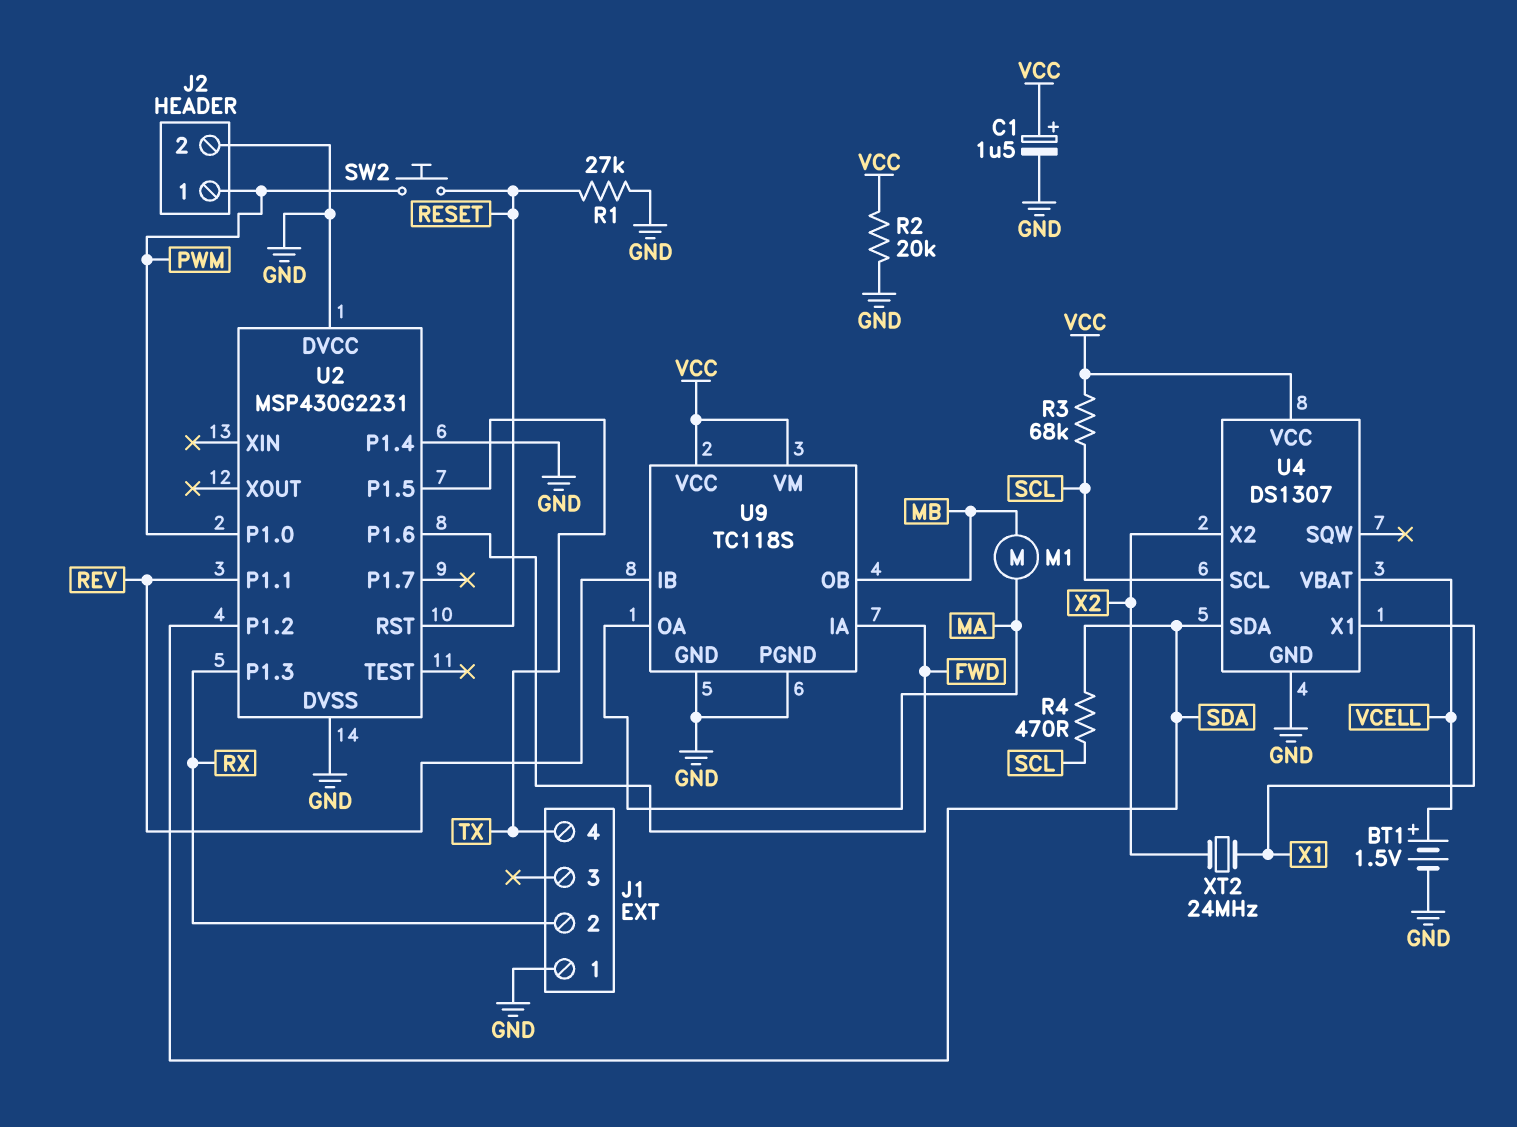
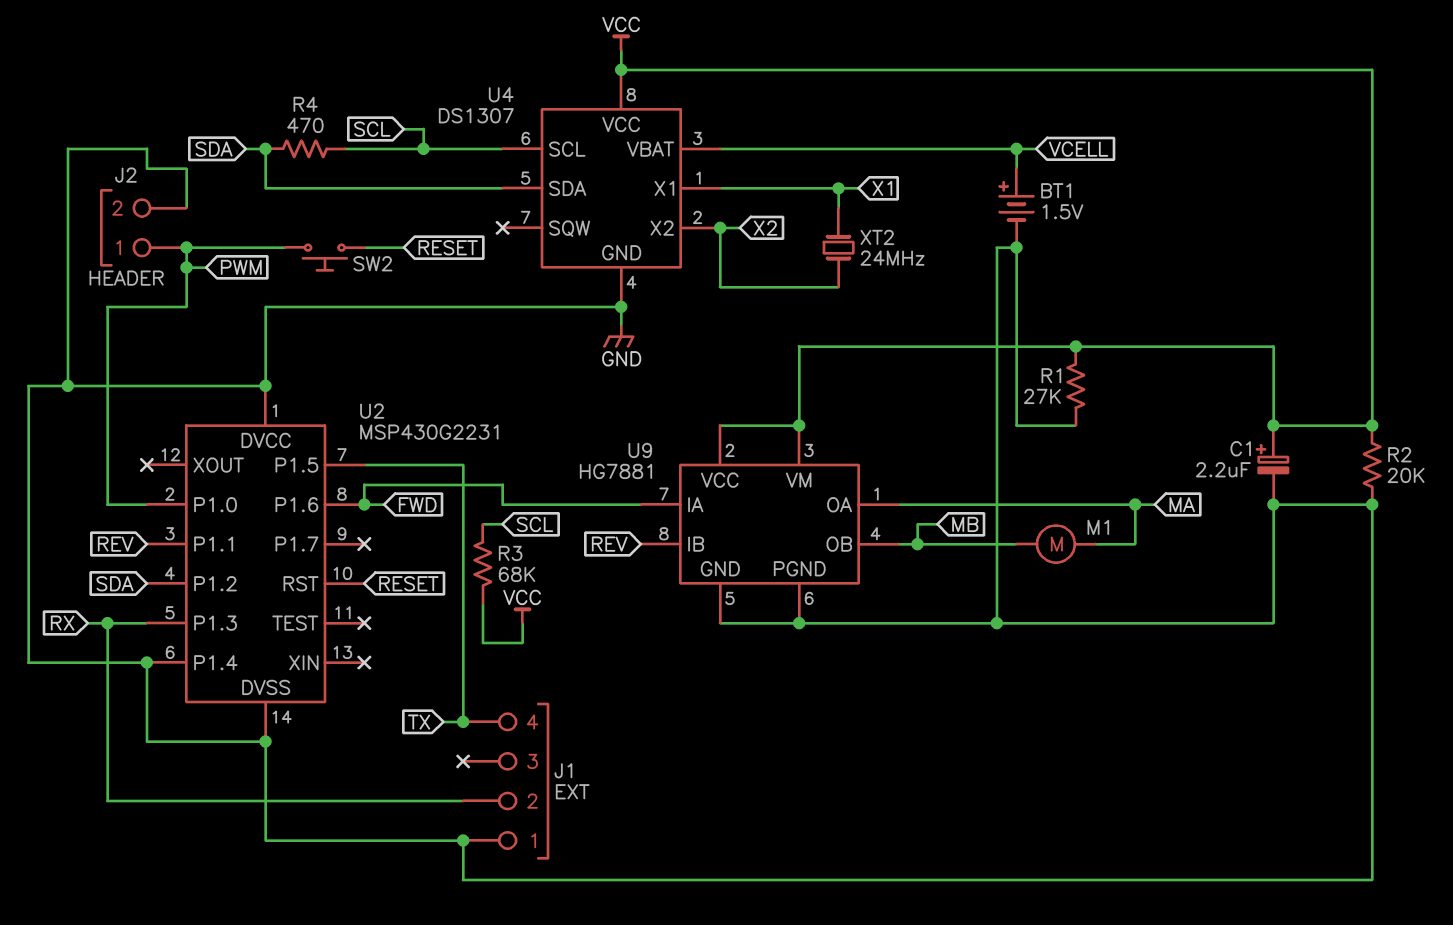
C1: 1.5uF (plus VCC, minus GND) -> 2.2uF (plus VCC, minus GND)
R1: 27k (GND, RESET) -> 27k (GND, VCC)
U9: TC118S -> HG7881

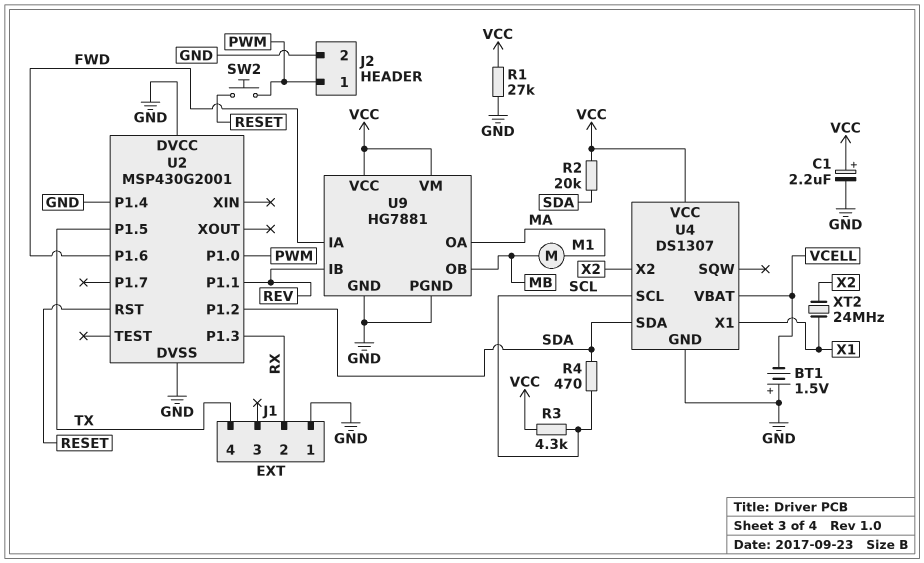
BT1: 1.5V (plus VCELL, minus GND) -> 1.5V (plus GND, minus VCELL)
R2: 20k (GND, VCC) -> 20k (SDA, VCC)
R3: 68k (SCL, VCC) -> 4.3k (SCL, VCC)
U2: MSP430G2231 -> MSP430G2001

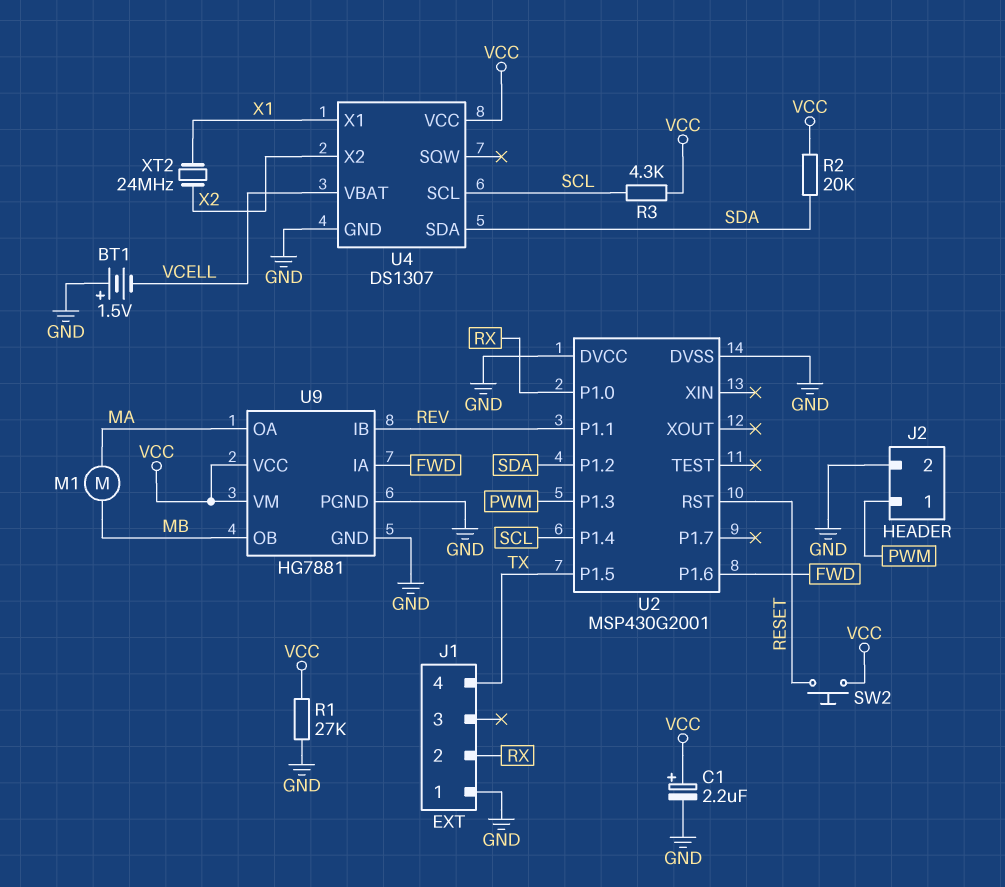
R4: 470 (SCL, SDA) -> none
SW2: button (PWM, RESET) -> button (RESET, VCC)
U2 pin P1.0: PWM -> RX
U2 pin P1.3: RX -> PWM
U2 pin P1.4: GND -> SCL

